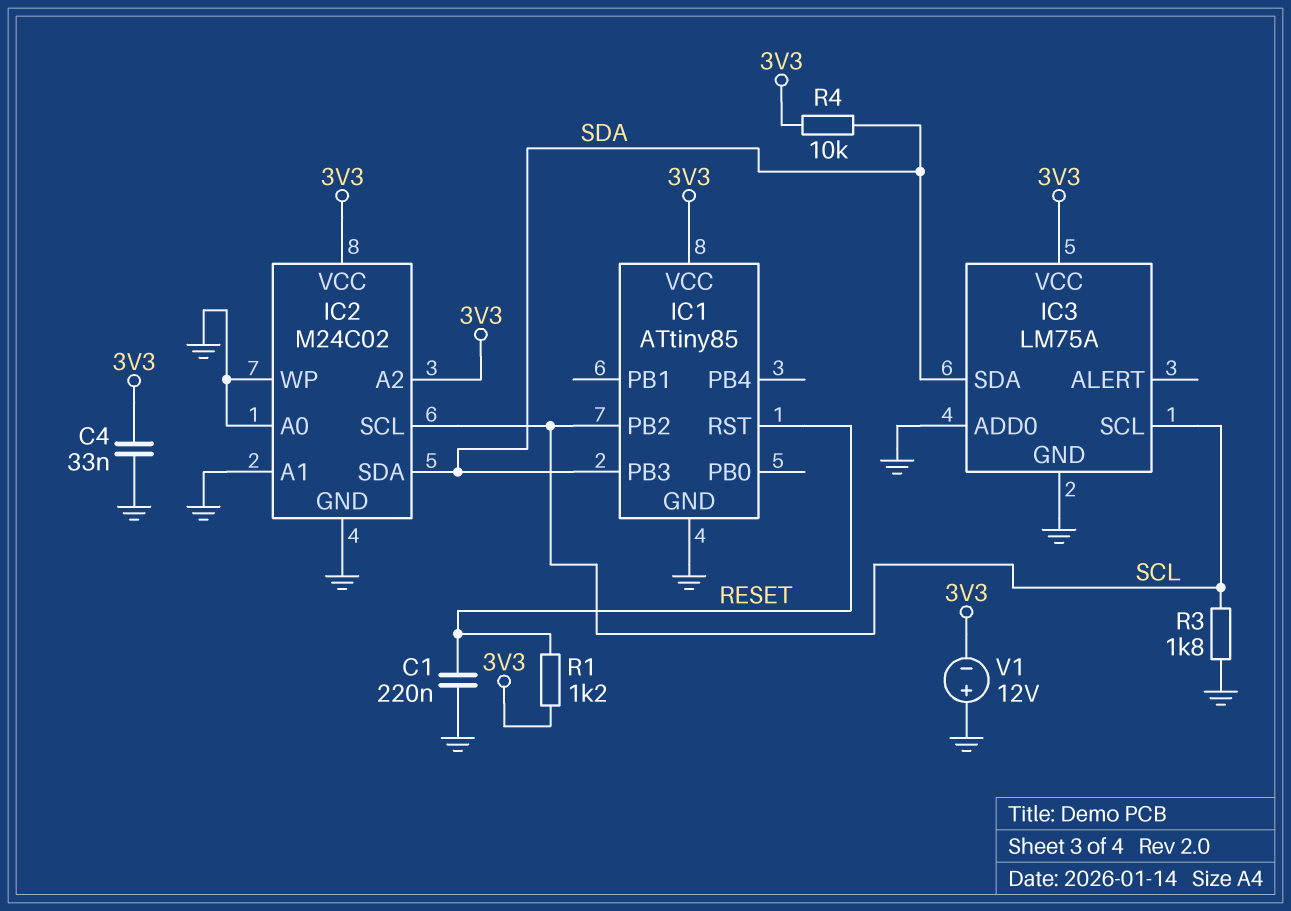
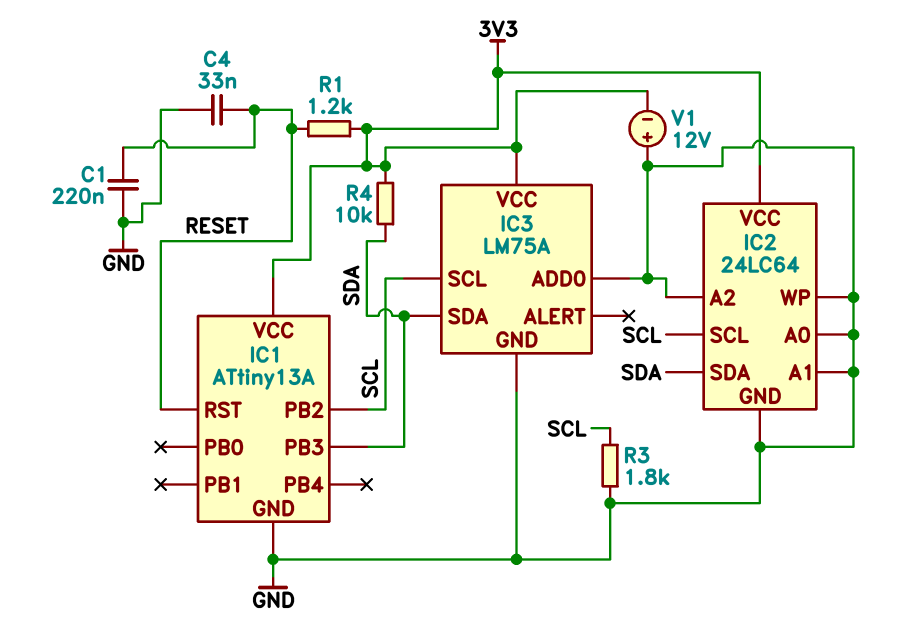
C4: 33nF (3V3, GND) -> 33nF (GND, RESET)
IC1: ATtiny85 -> ATtiny13A
IC2: M24C02 -> 24LC64
IC2 pin A2: 3V3 -> GND

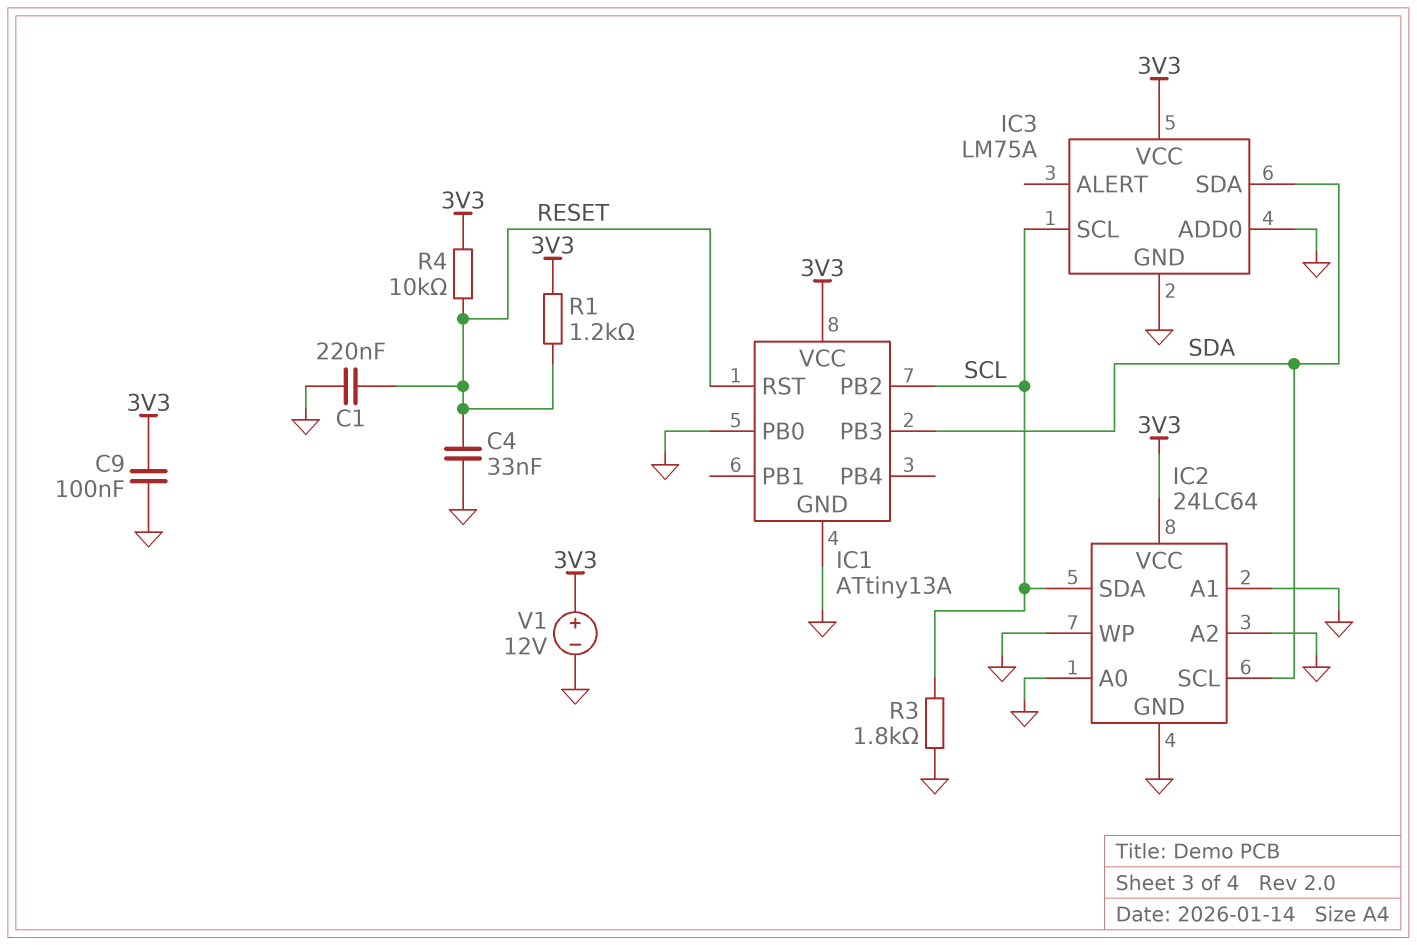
C9: none -> 100nF (3V3, GND)
IC1 pin PB0: none -> GND
IC2 pin SCL: SCL -> SDA
IC2 pin SDA: SDA -> SCL
R4: 10k (3V3, SDA) -> 10k (3V3, RESET)
V1: 12V (plus GND, minus 3V3) -> 12V (plus 3V3, minus GND)

